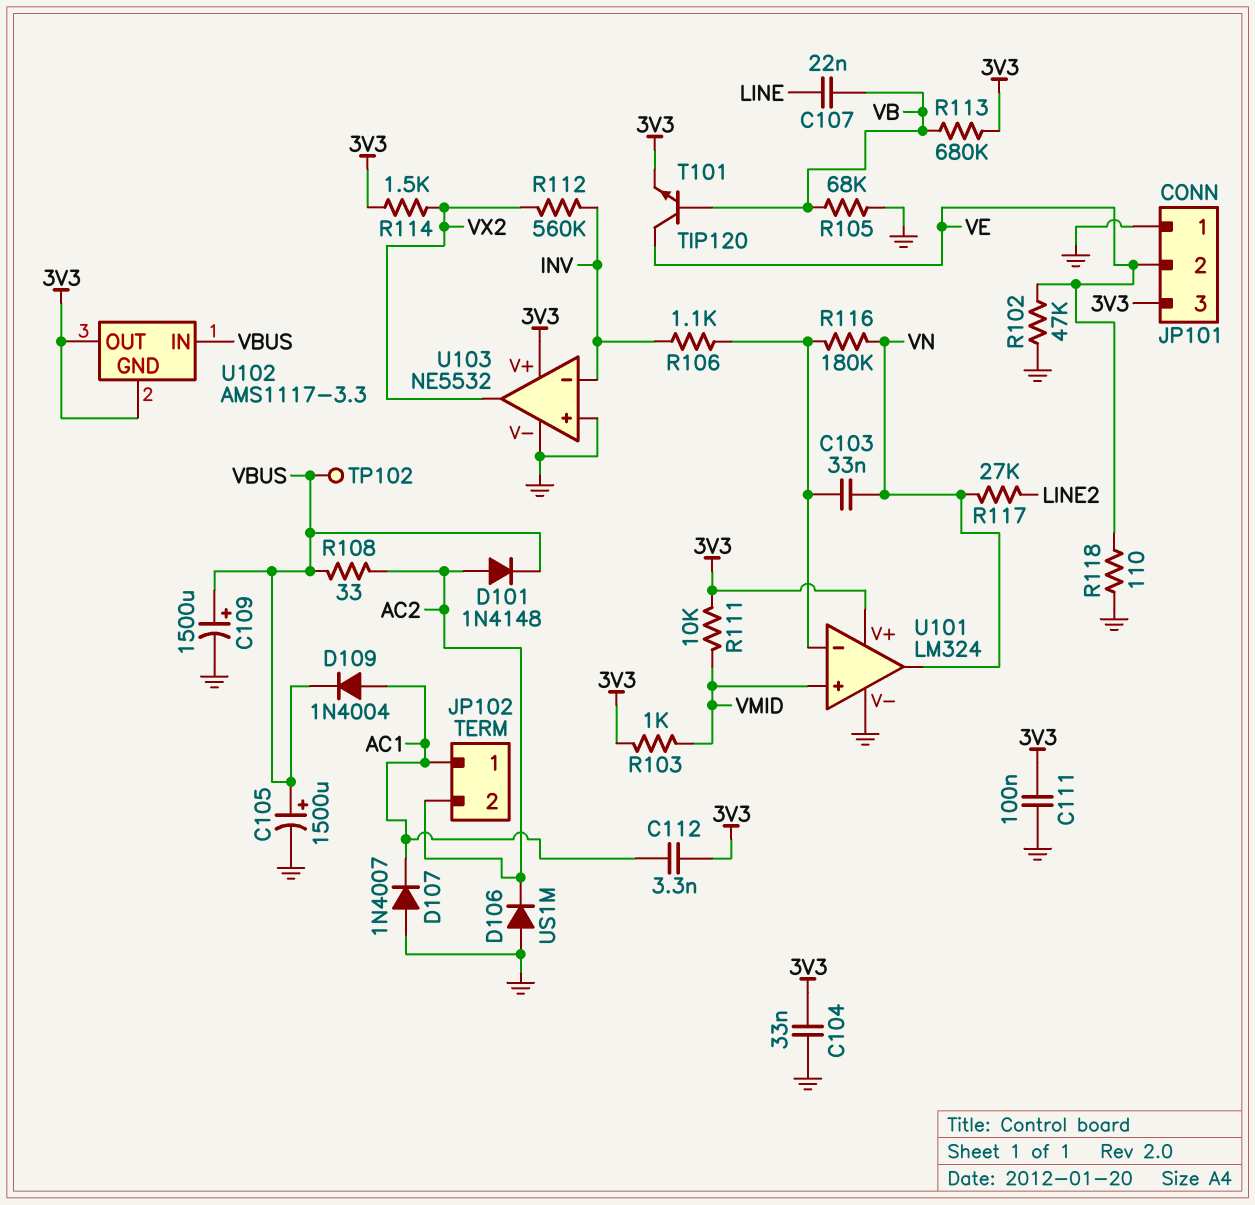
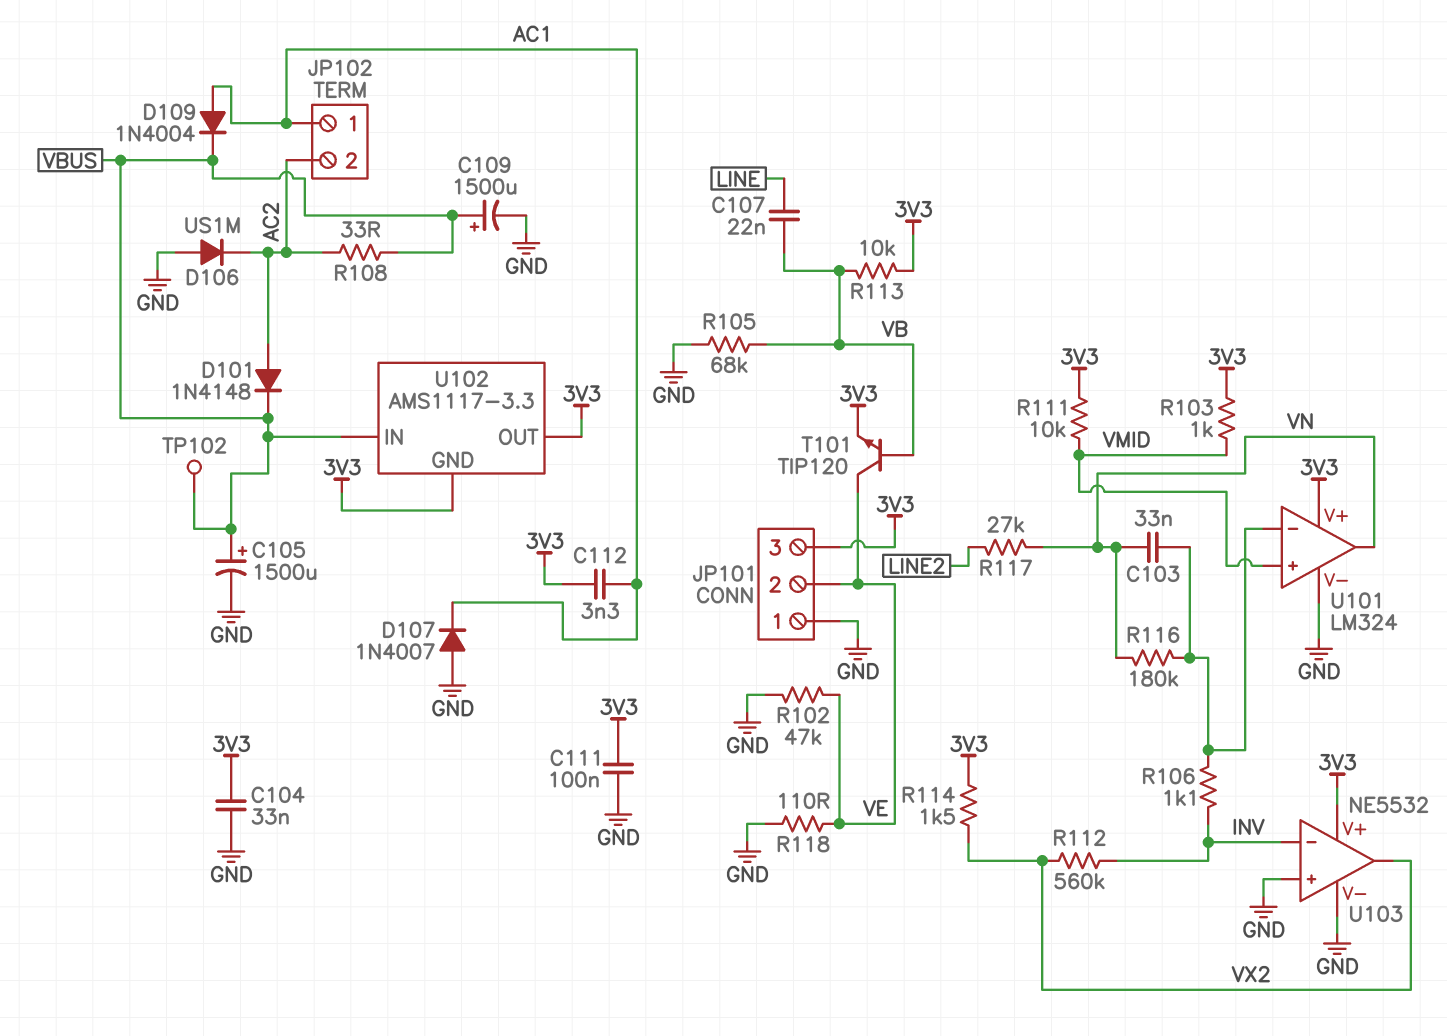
R113: 680k (3V3, VB) -> 10k (3V3, VB)

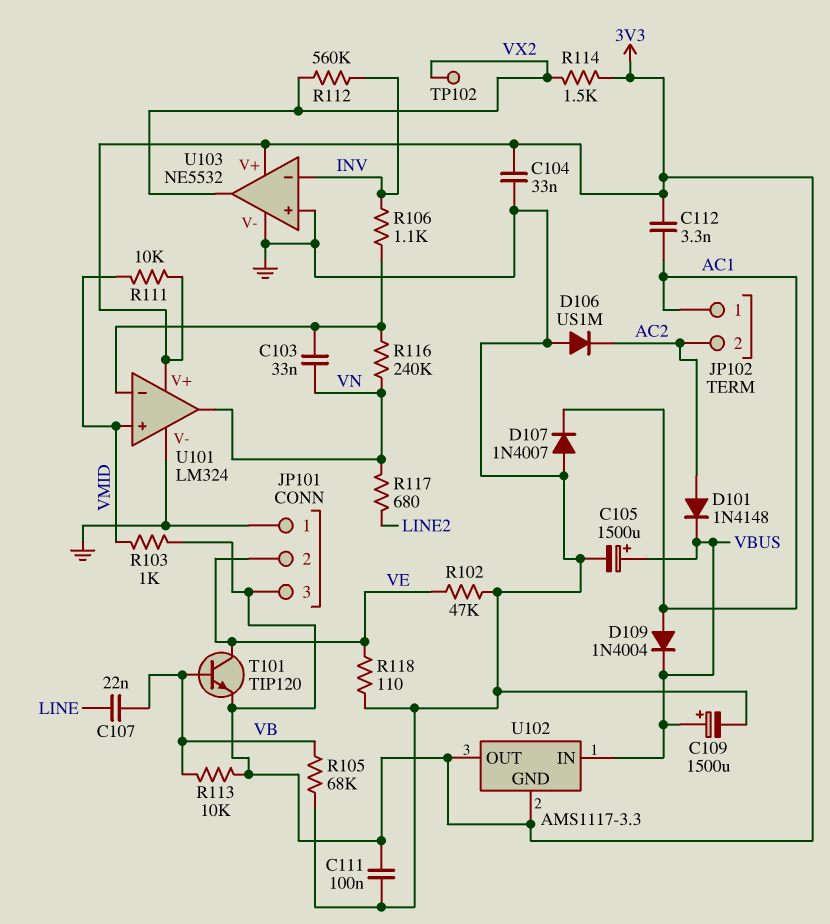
R108: 33 (AC2, VBUS) -> none
R116: 180k (U101/in-, VN) -> 240k (U101/in-, VN)
R117: 27k (LINE2, VN) -> 680 (LINE2, VN)
TP102: test point (VBUS) -> test point (VX2)

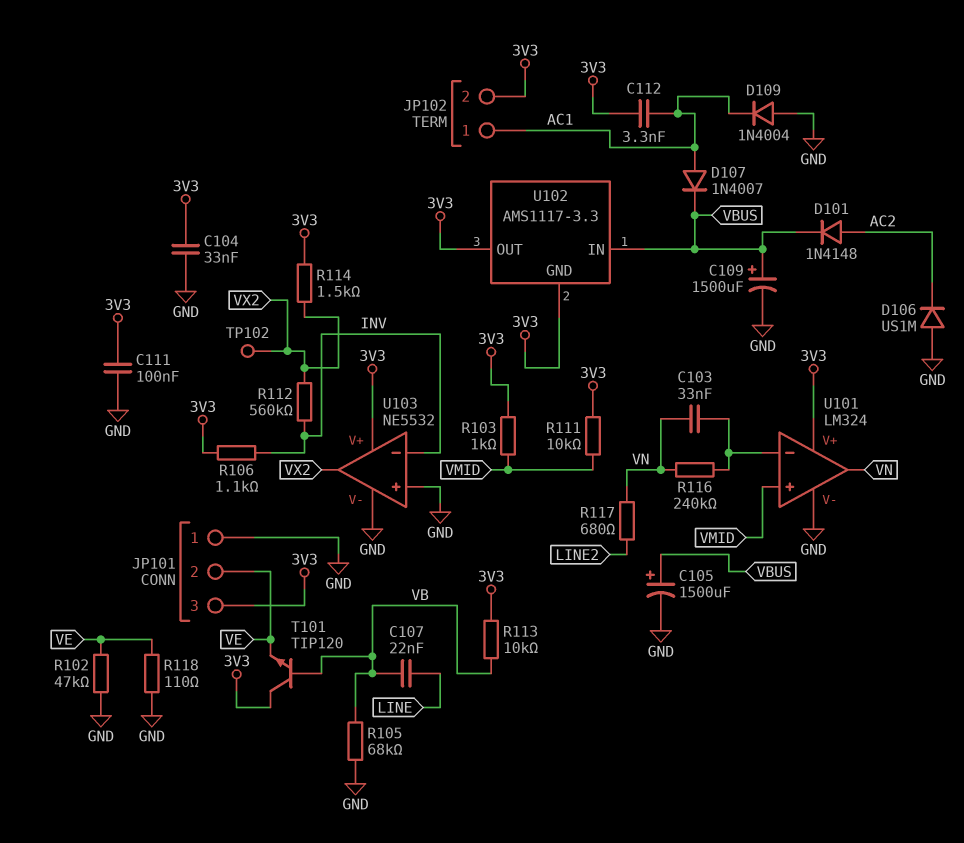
D107: diode 1N4007 (A GND, K AC1) -> diode 1N4007 (A AC1, K VBUS)
D109: diode 1N4004 (A AC1, K VBUS) -> diode 1N4004 (A GND, K AC1)
JP102 pin 2: AC2 -> 3V3
R106: 1.1k (INV, U101/in-) -> 1.1k (3V3, INV)
T101: NPN TIP120 (B VB, C VE, E 3V3) -> NPN TIP120 (B VB, C 3V3, E VE)

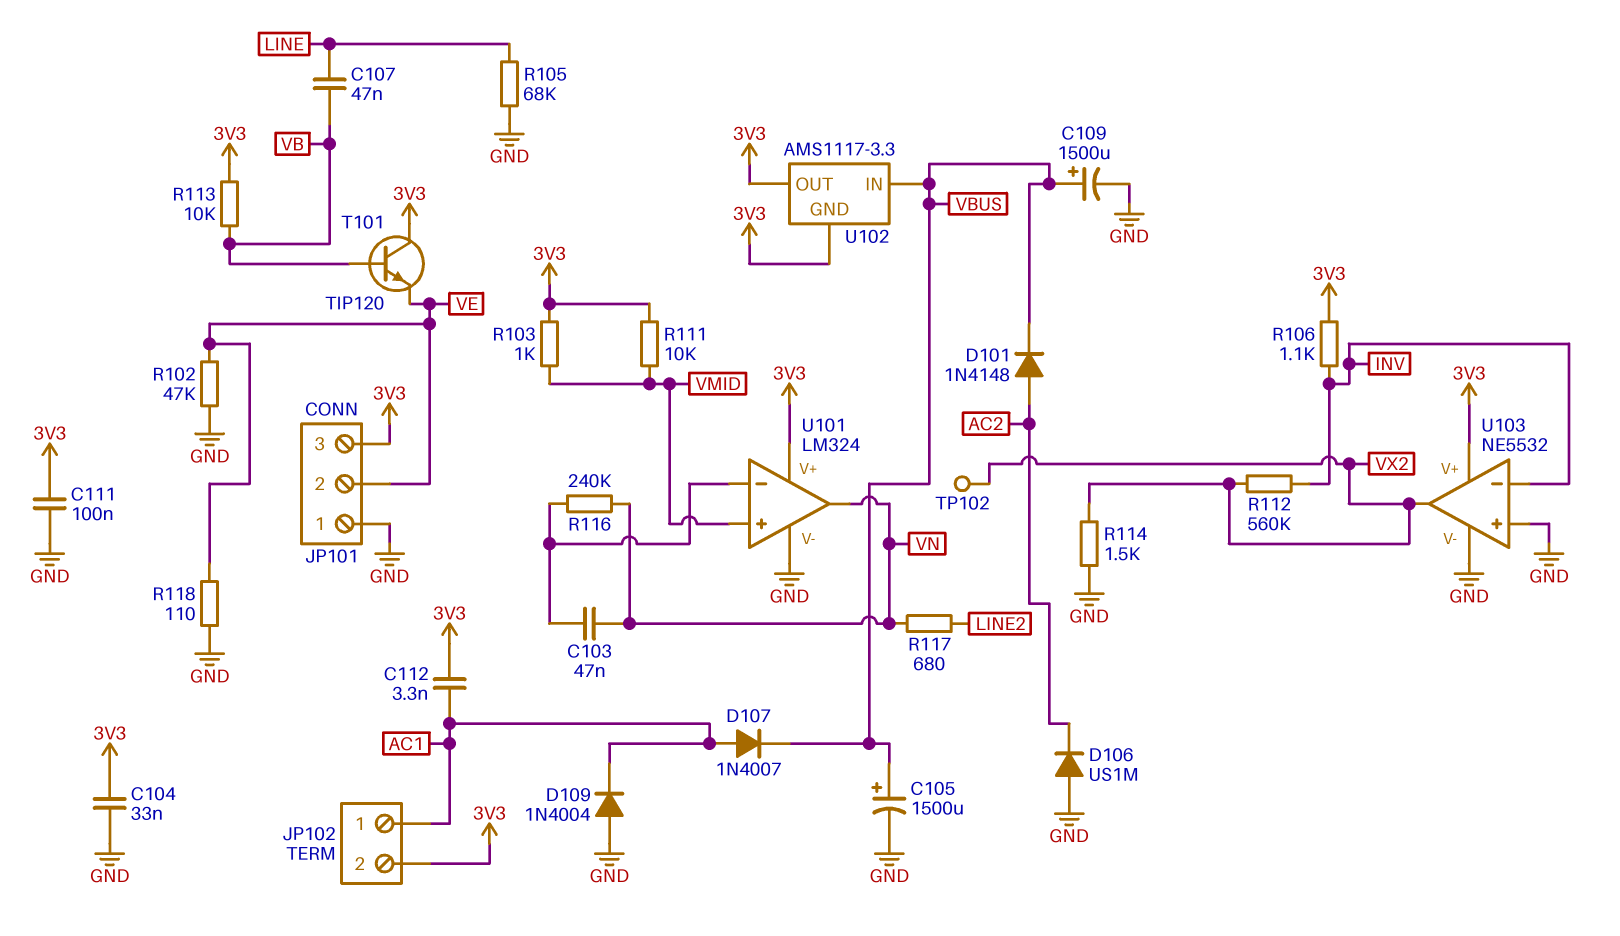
C103: 33nF (U101/in-, VN) -> 47nF (U101/in-, VN)
C107: 22nF (LINE, VB) -> 47nF (LINE, VB)
R105: 68k (GND, VB) -> 68k (GND, LINE)
R114: 1.5k (3V3, VX2) -> 1.5k (GND, VX2)

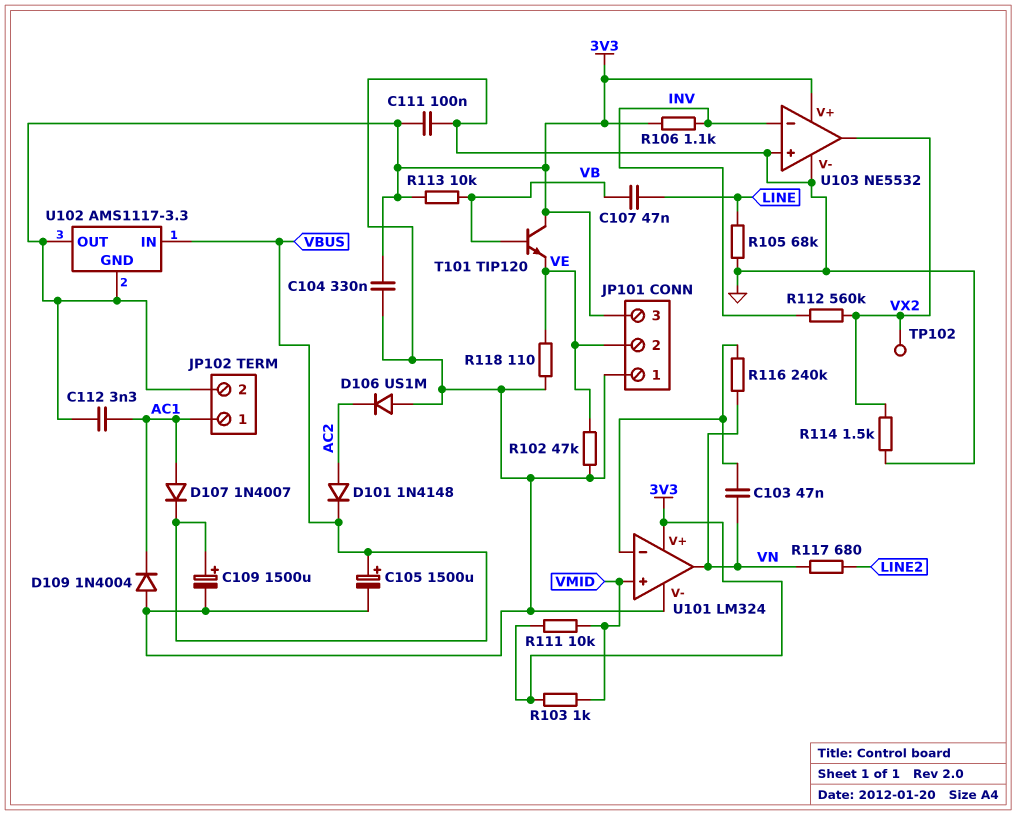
C104: 33nF (3V3, GND) -> 330nF (3V3, GND)

